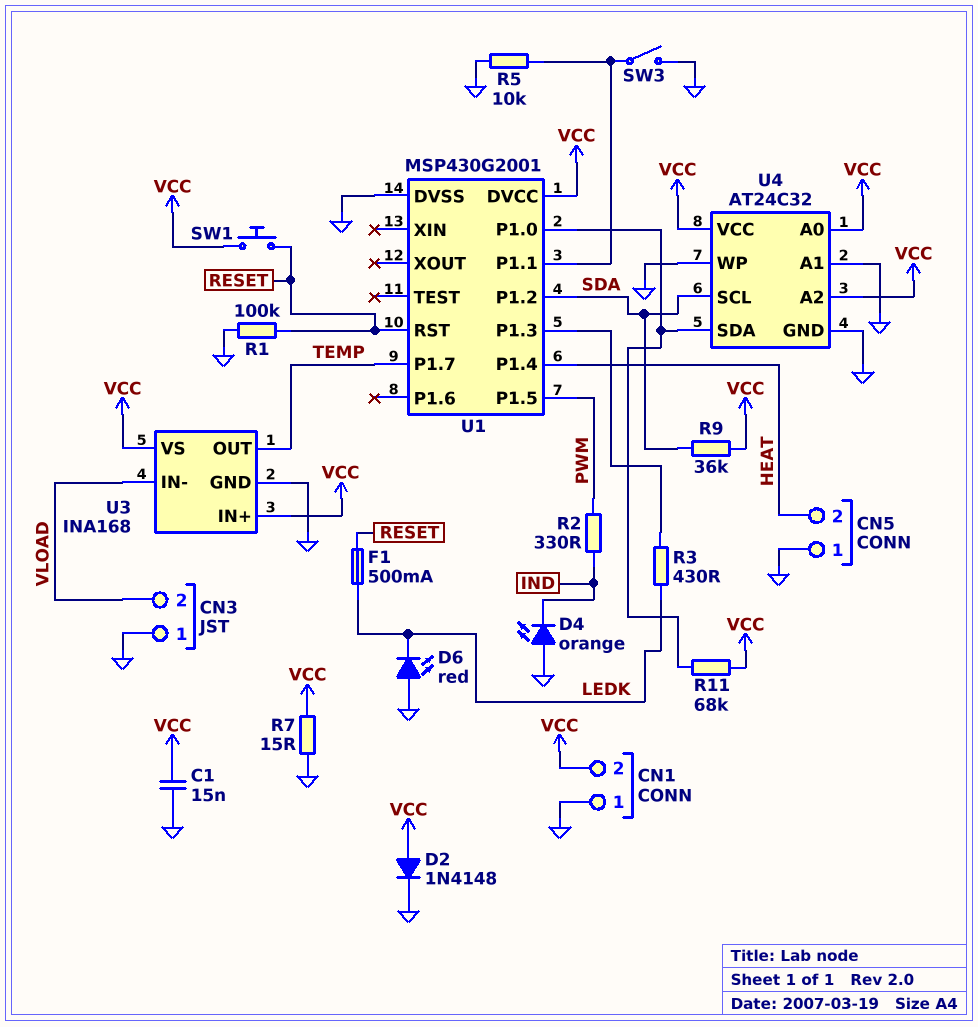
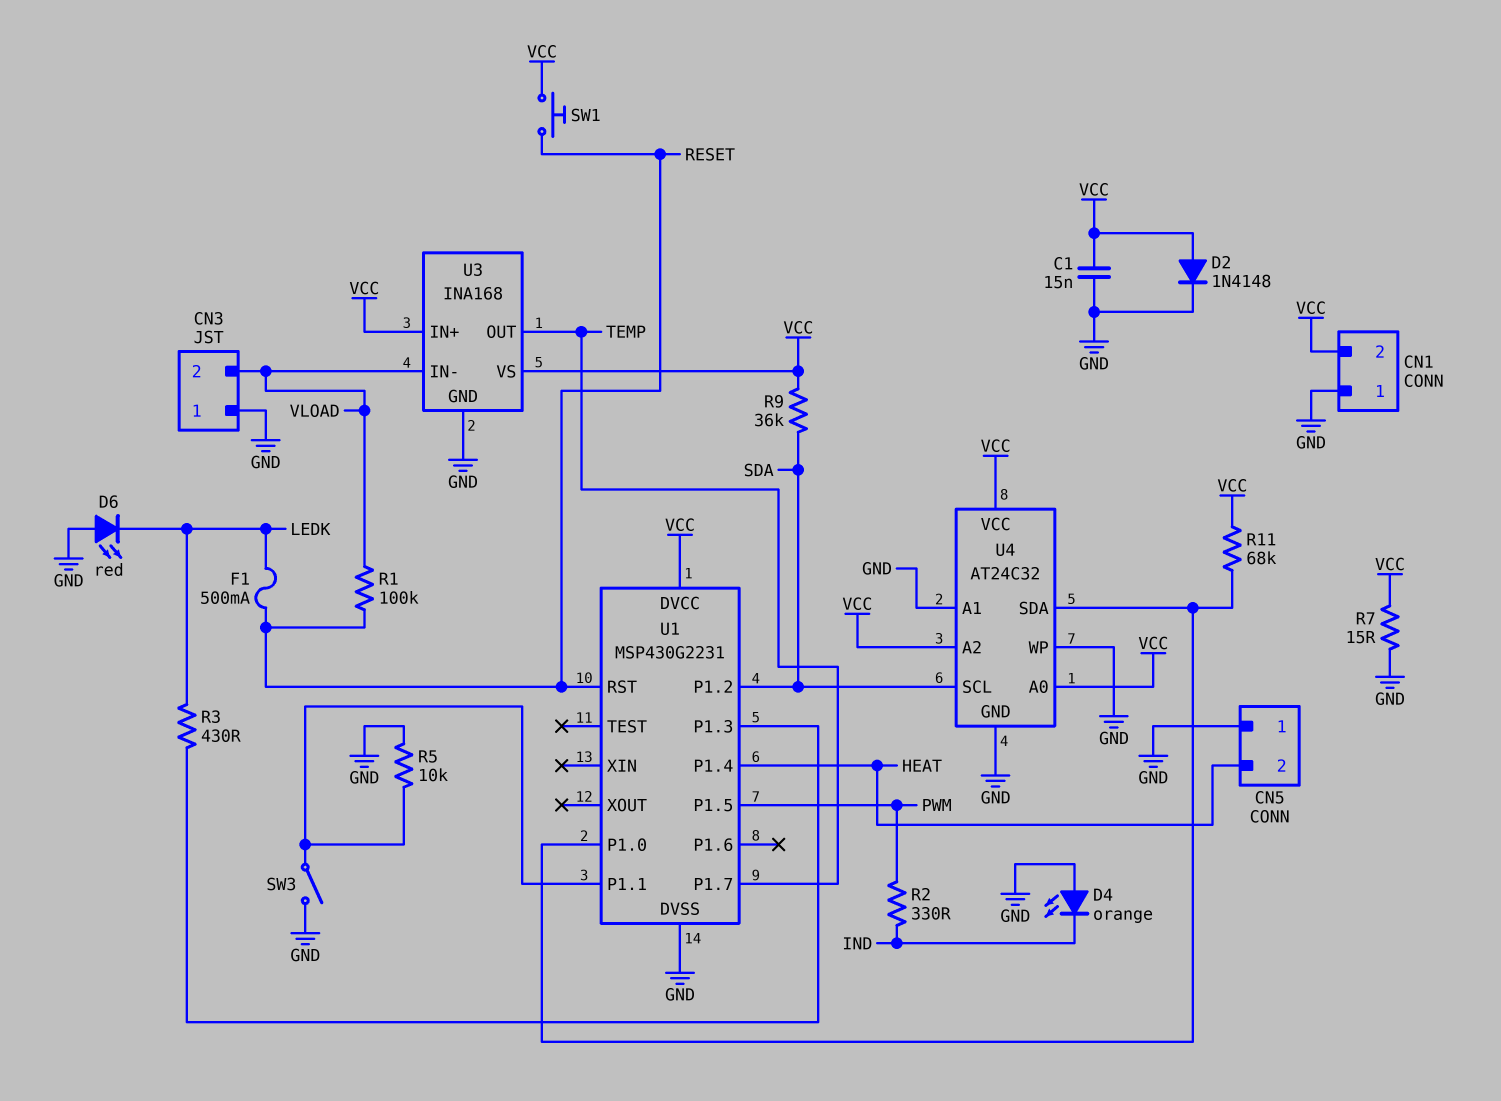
R1: 100k (GND, RESET) -> 100k (RESET, VLOAD)
U1: MSP430G2001 -> MSP430G2231

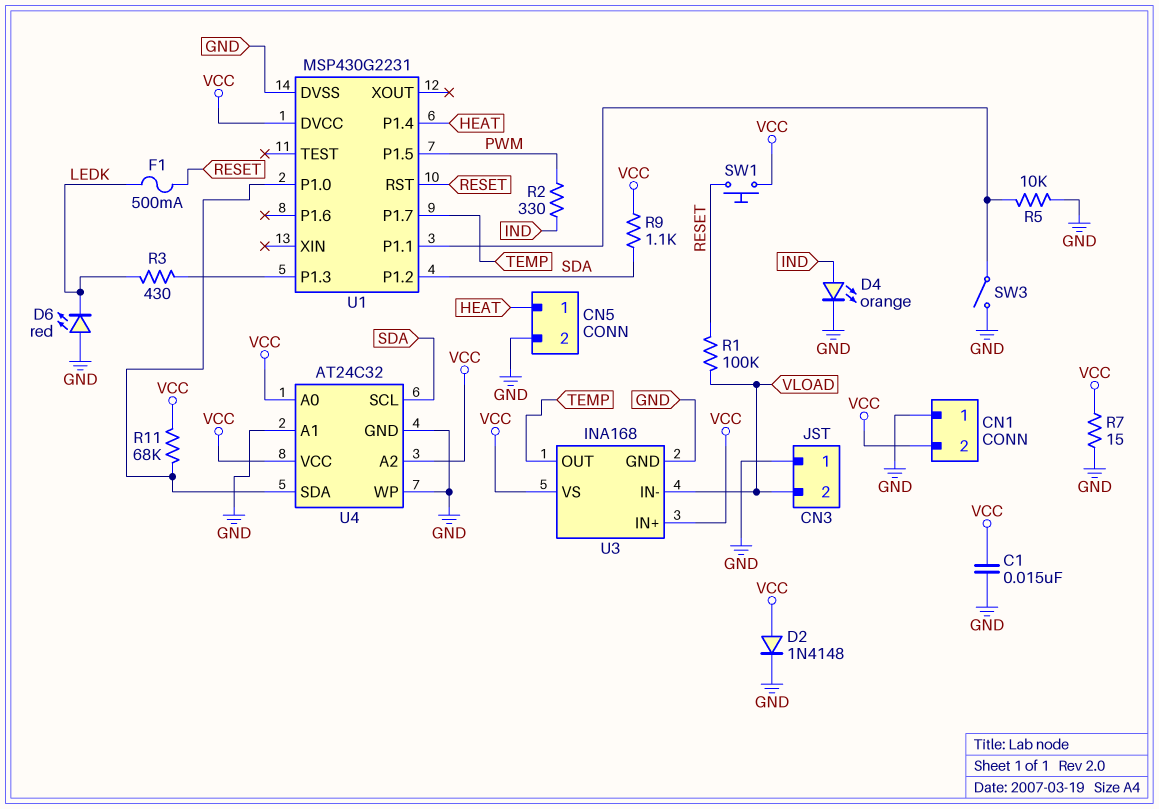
CN5 pin 1: GND -> HEAT
CN5 pin 2: HEAT -> GND
D4: LED orange (A GND, K IND) -> LED orange (A IND, K GND)
R9: 36k (SDA, VCC) -> 1.1k (SDA, VCC)

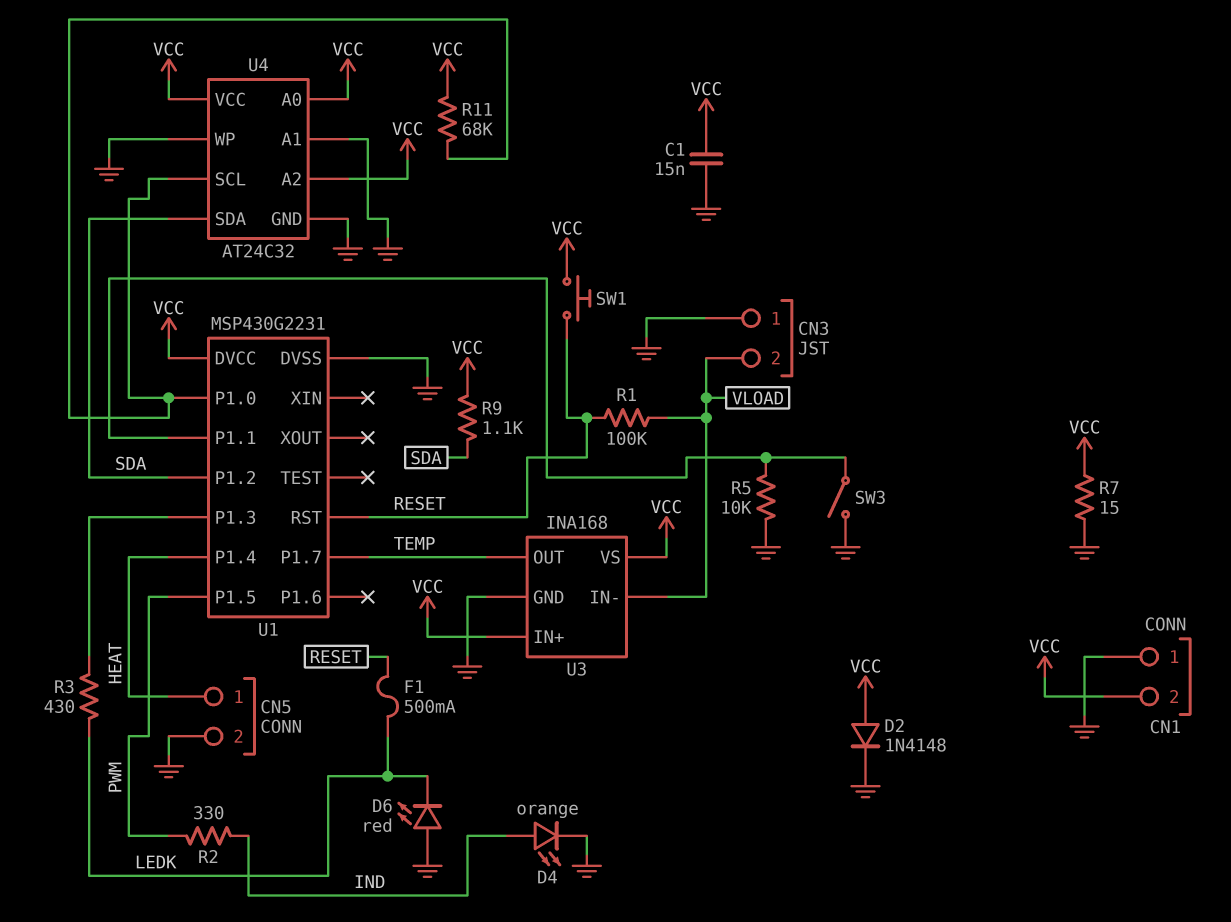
U4 pin SCL: SDA -> U1/P1.0
U4 pin SDA: U1/P1.0 -> SDA

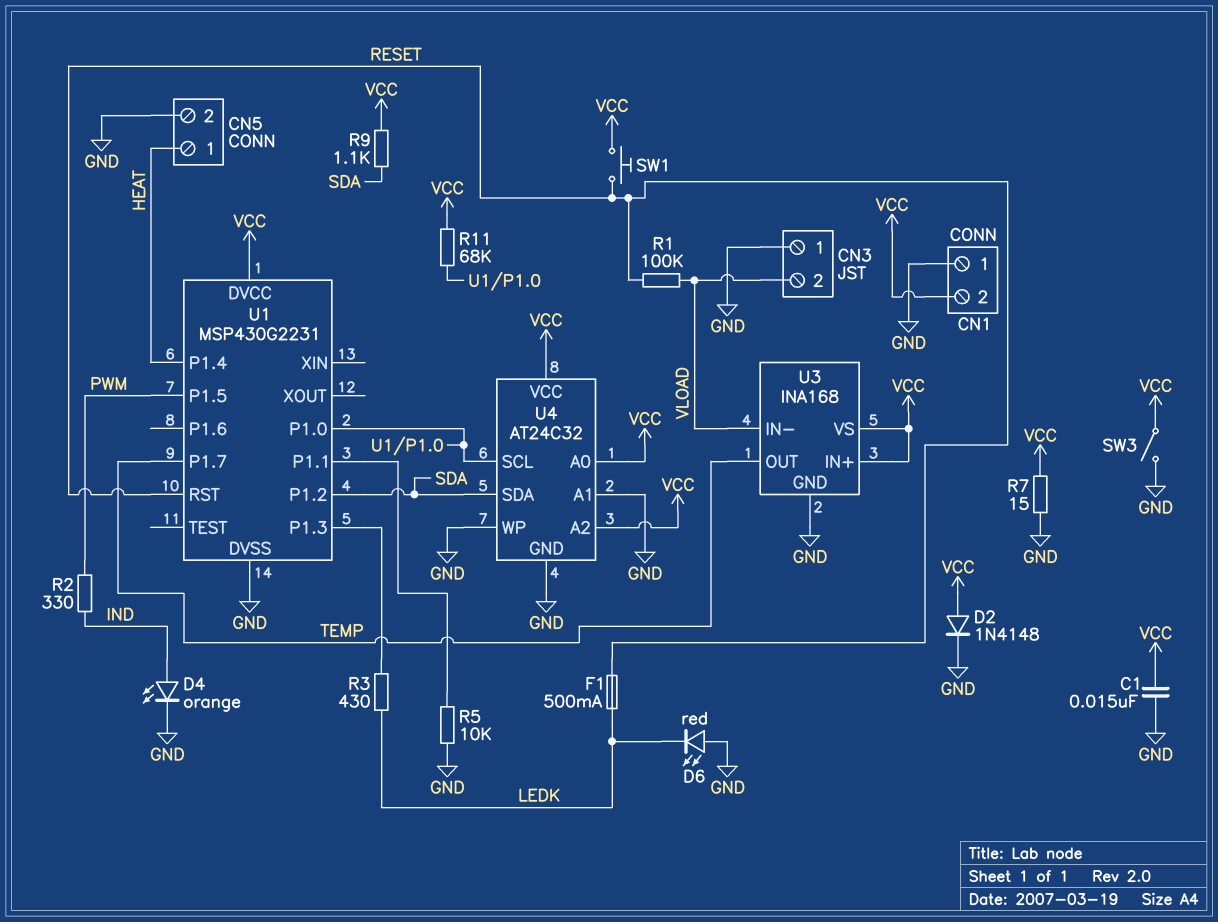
SW3: switch (GND, U1/P1.1) -> switch (GND, VCC)

